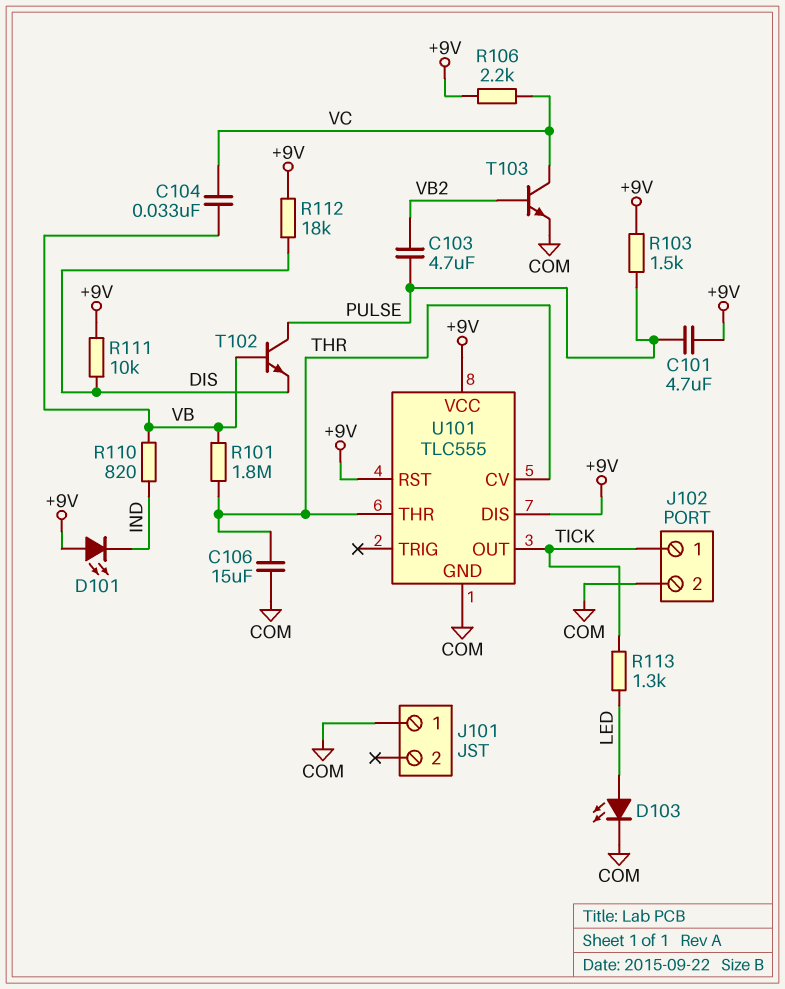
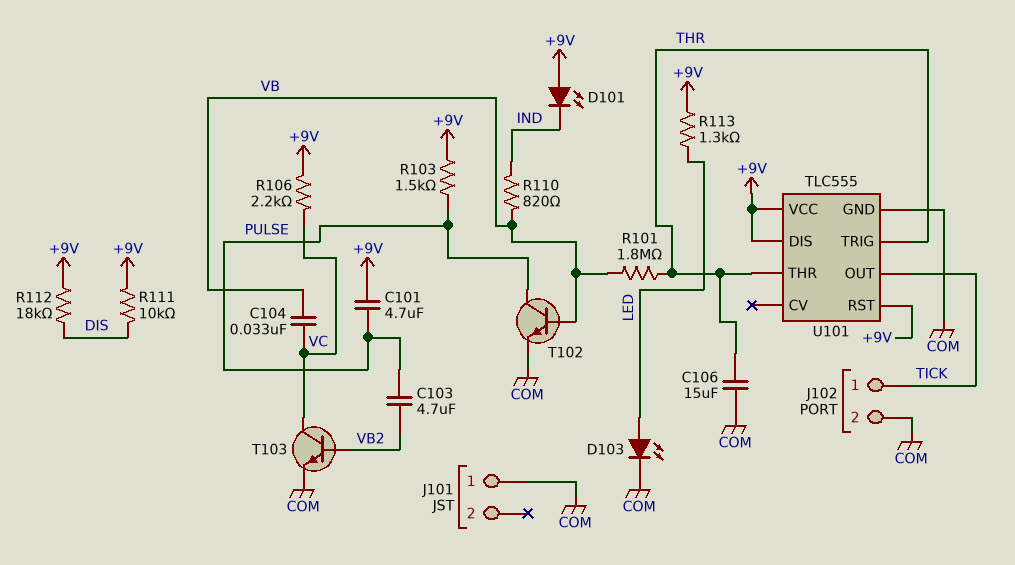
R113: 1.3k (LED, TICK) -> 1.3k (+9V, LED)
T102: NPN (B VB, C PULSE, E DIS) -> NPN (B VB, C PULSE, E COM)
U101 pin CV: THR -> none
U101 pin TRIG: none -> THR

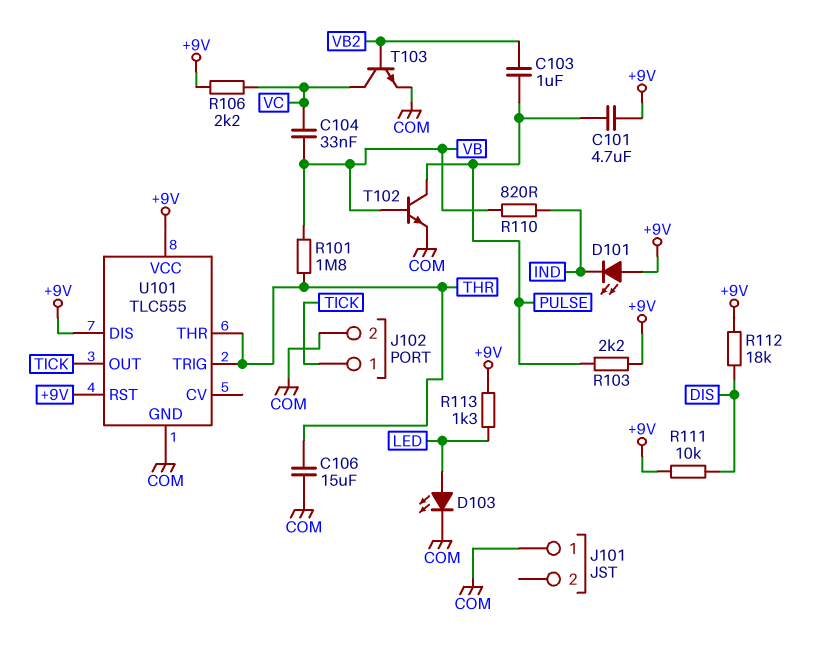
C103: 4.7uF (PULSE, VB2) -> 1uF (PULSE, VB2)
R103: 1.5k (+9V, PULSE) -> 2.2k (+9V, PULSE)

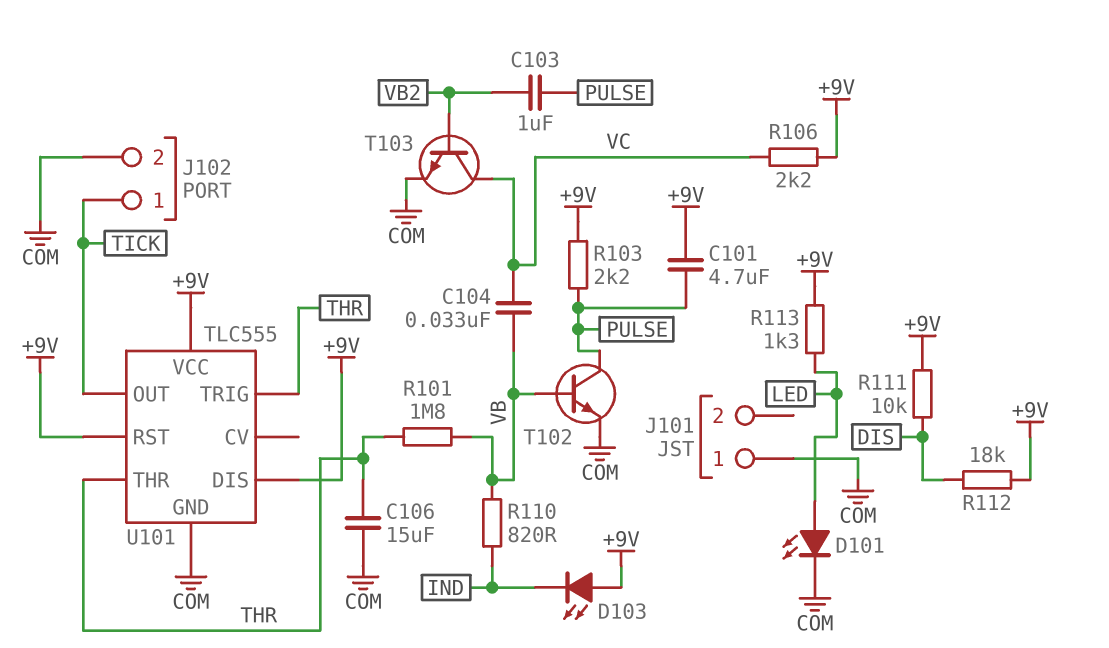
D101: LED (A +9V, K IND) -> LED (A LED, K COM)
D103: LED (A LED, K COM) -> LED (A +9V, K IND)

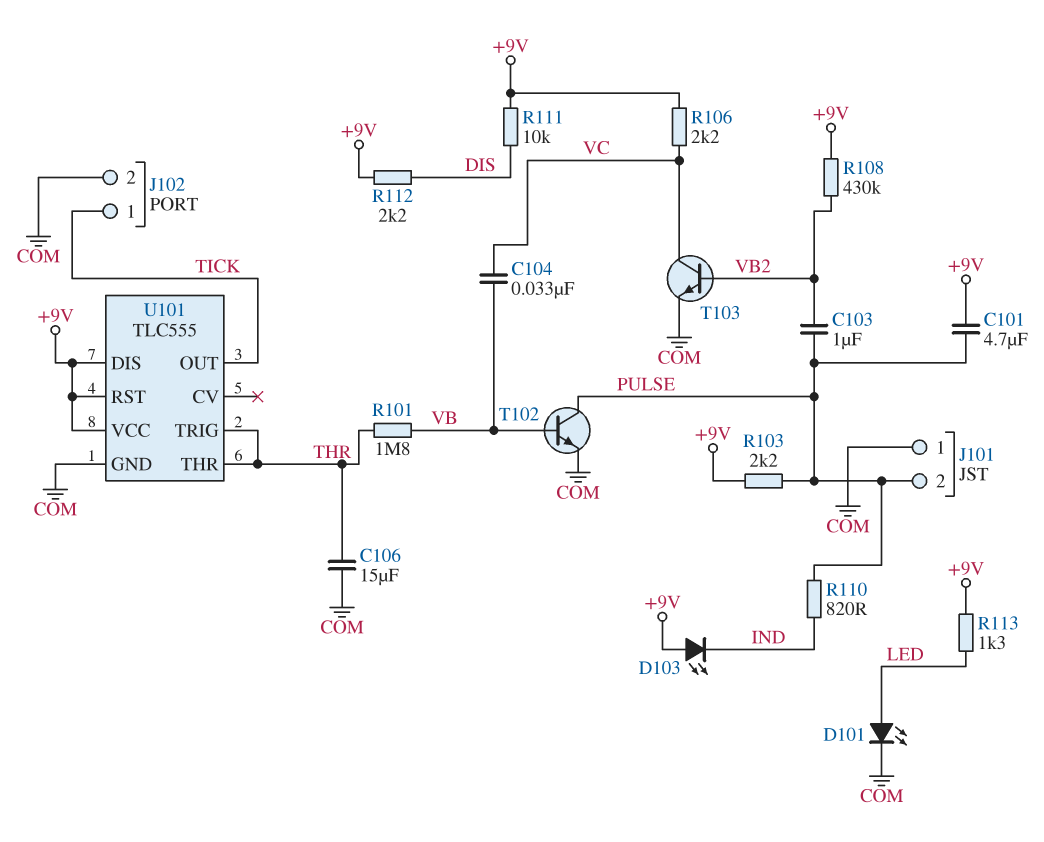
J101 pin 2: none -> PULSE
R108: none -> 430k (+9V, VB2)
R110: 820 (IND, VB) -> 820 (IND, PULSE)
R112: 18k (+9V, DIS) -> 2.2k (+9V, DIS)

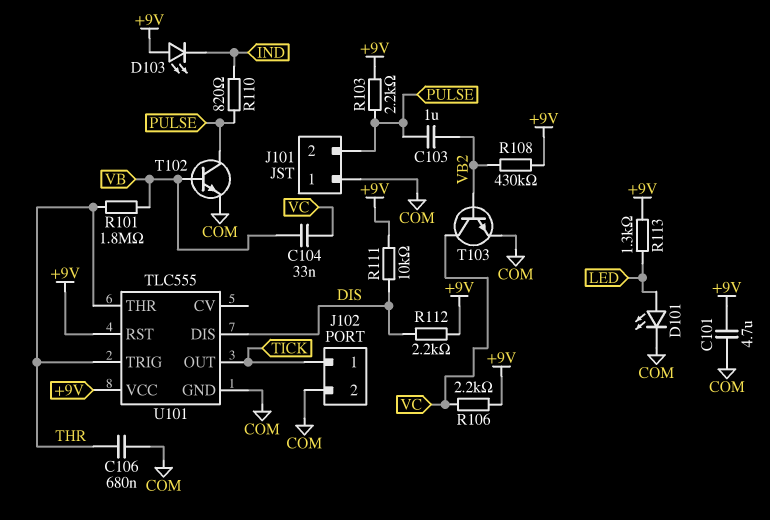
C101: 4.7uF (+9V, PULSE) -> 4.7uF (+9V, COM)
C106: 15uF (COM, THR) -> 680nF (COM, THR)
U101 pin DIS: +9V -> DIS

